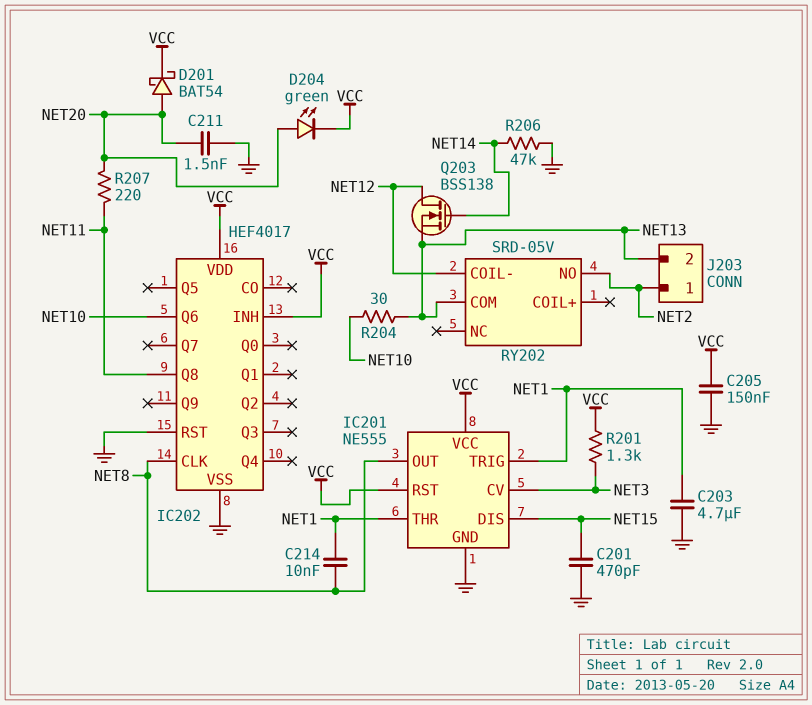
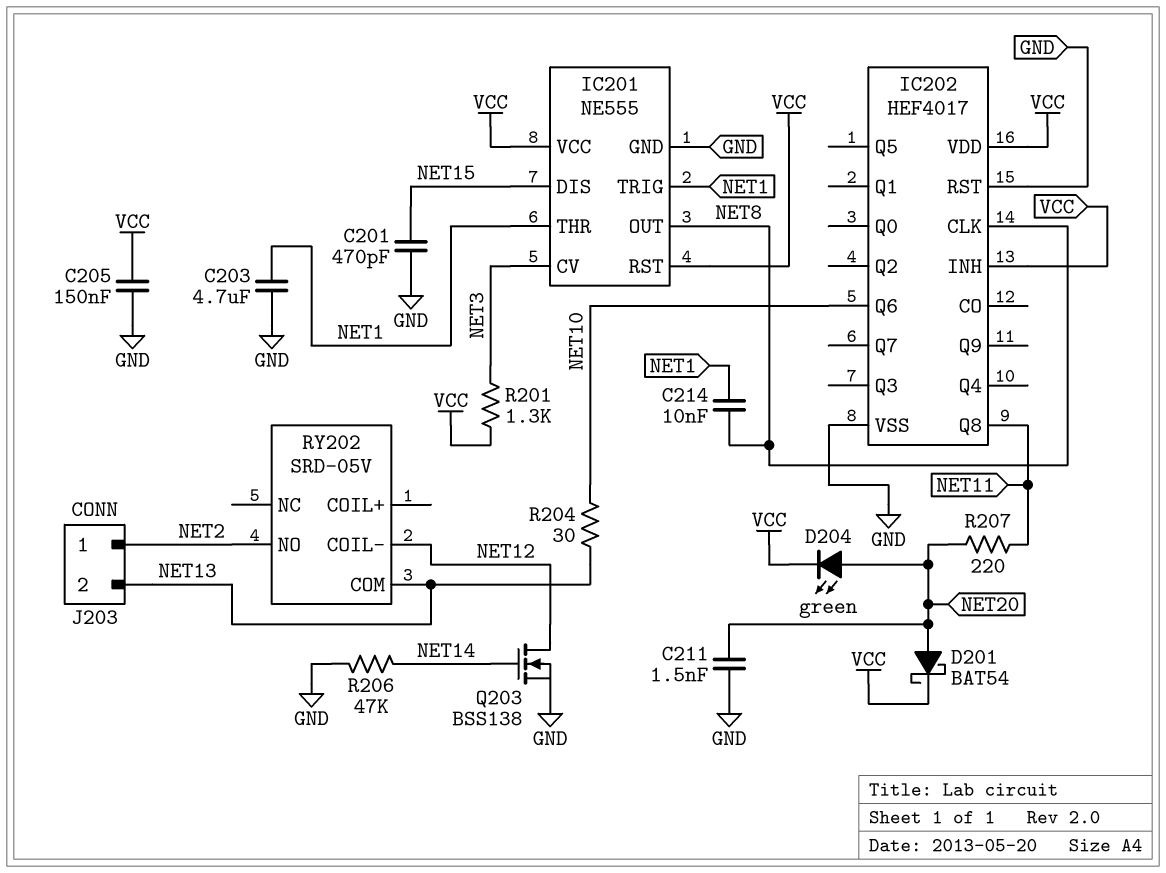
Q203: NMOS BSS138 (G NET14, D NET12, S NET13) -> NMOS BSS138 (G NET14, D NET12, S GND)

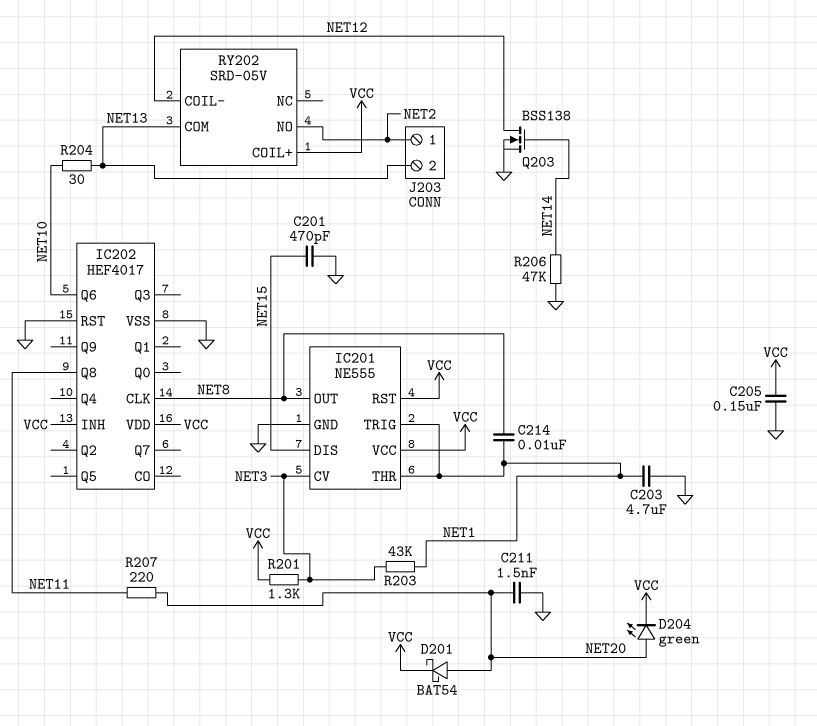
R203: none -> 43k (NET1, NET3)
RY202 pin COIL+: none -> VCC

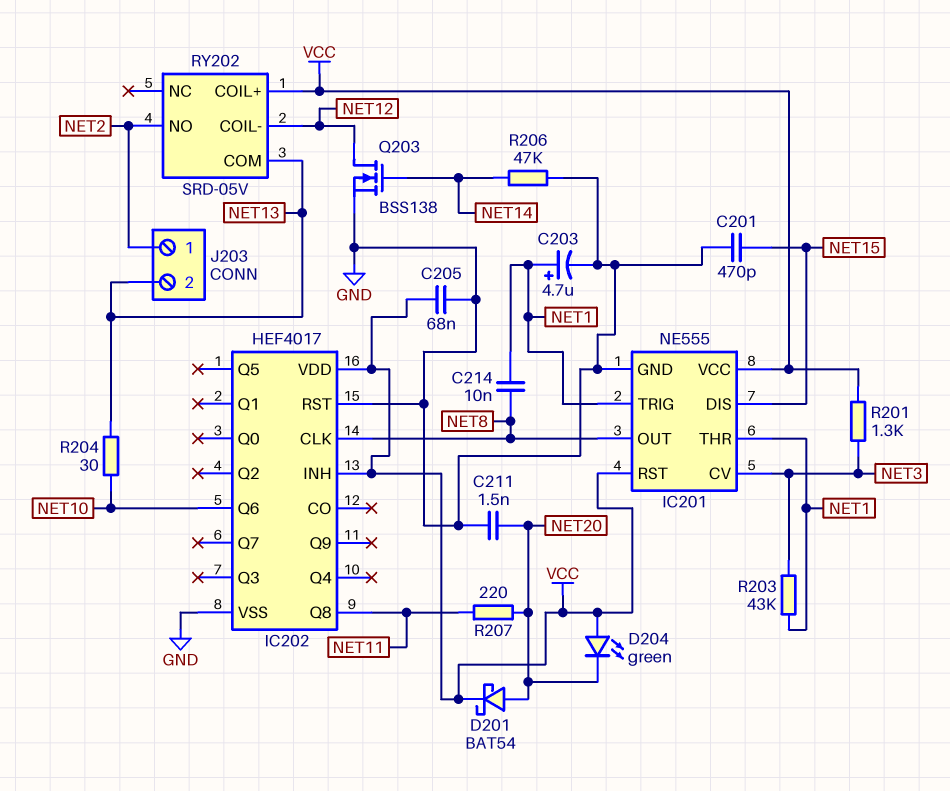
C203: 4.7uF (GND, NET1) -> 4.7uF (plus NET1, minus GND)
C205: 150nF (GND, VCC) -> 68nF (GND, VCC)
D204: LED green (A NET20, K VCC) -> LED green (A VCC, K NET20)

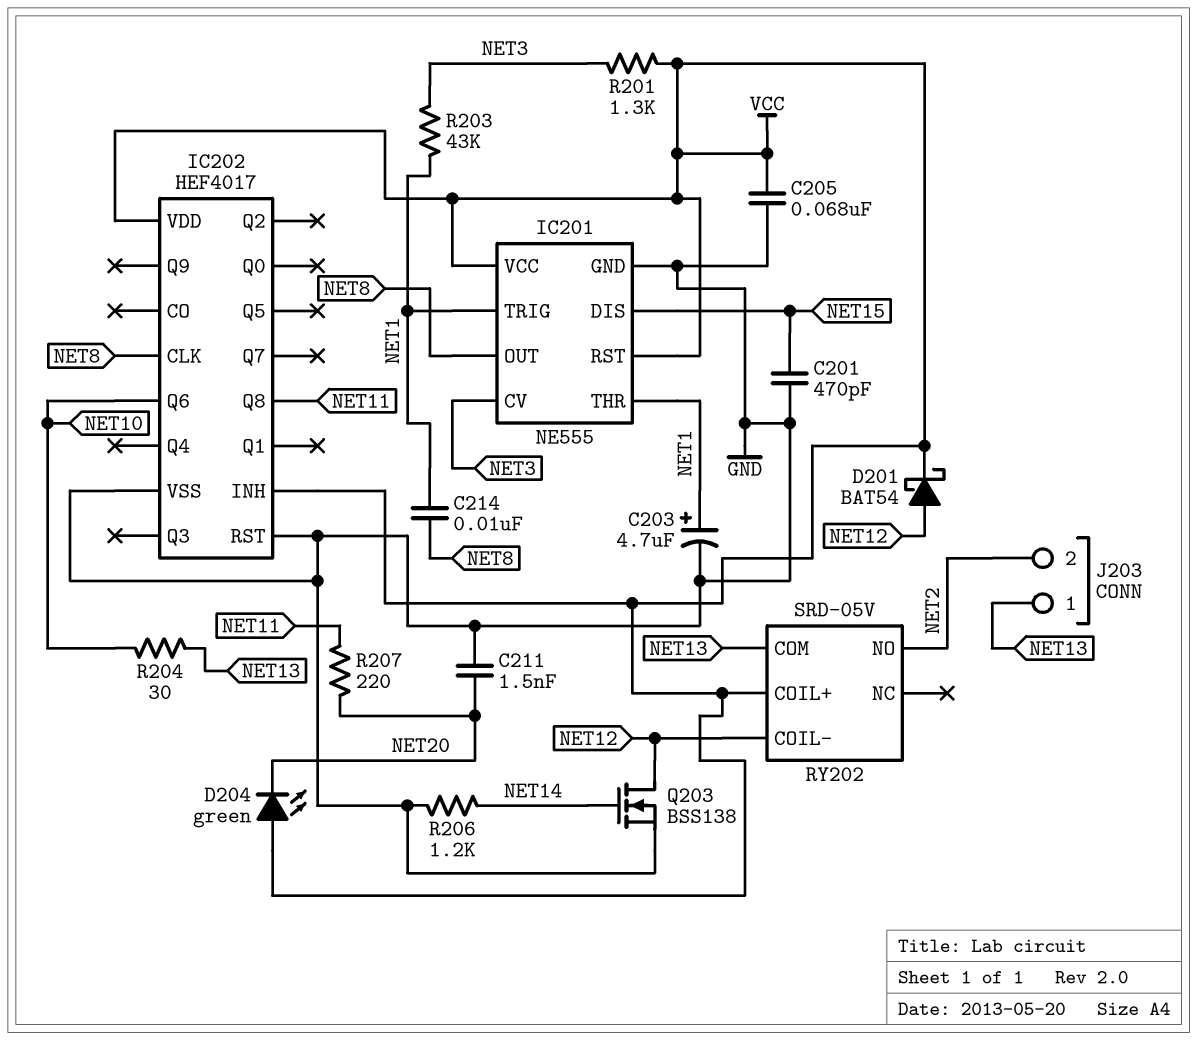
D201: schottky BAT54 (A NET20, K VCC) -> schottky BAT54 (A NET12, K VCC)
J203 pin 1: NET2 -> NET13
J203 pin 2: NET13 -> NET2
R206: 47k (GND, NET14) -> 1.2k (GND, NET14)

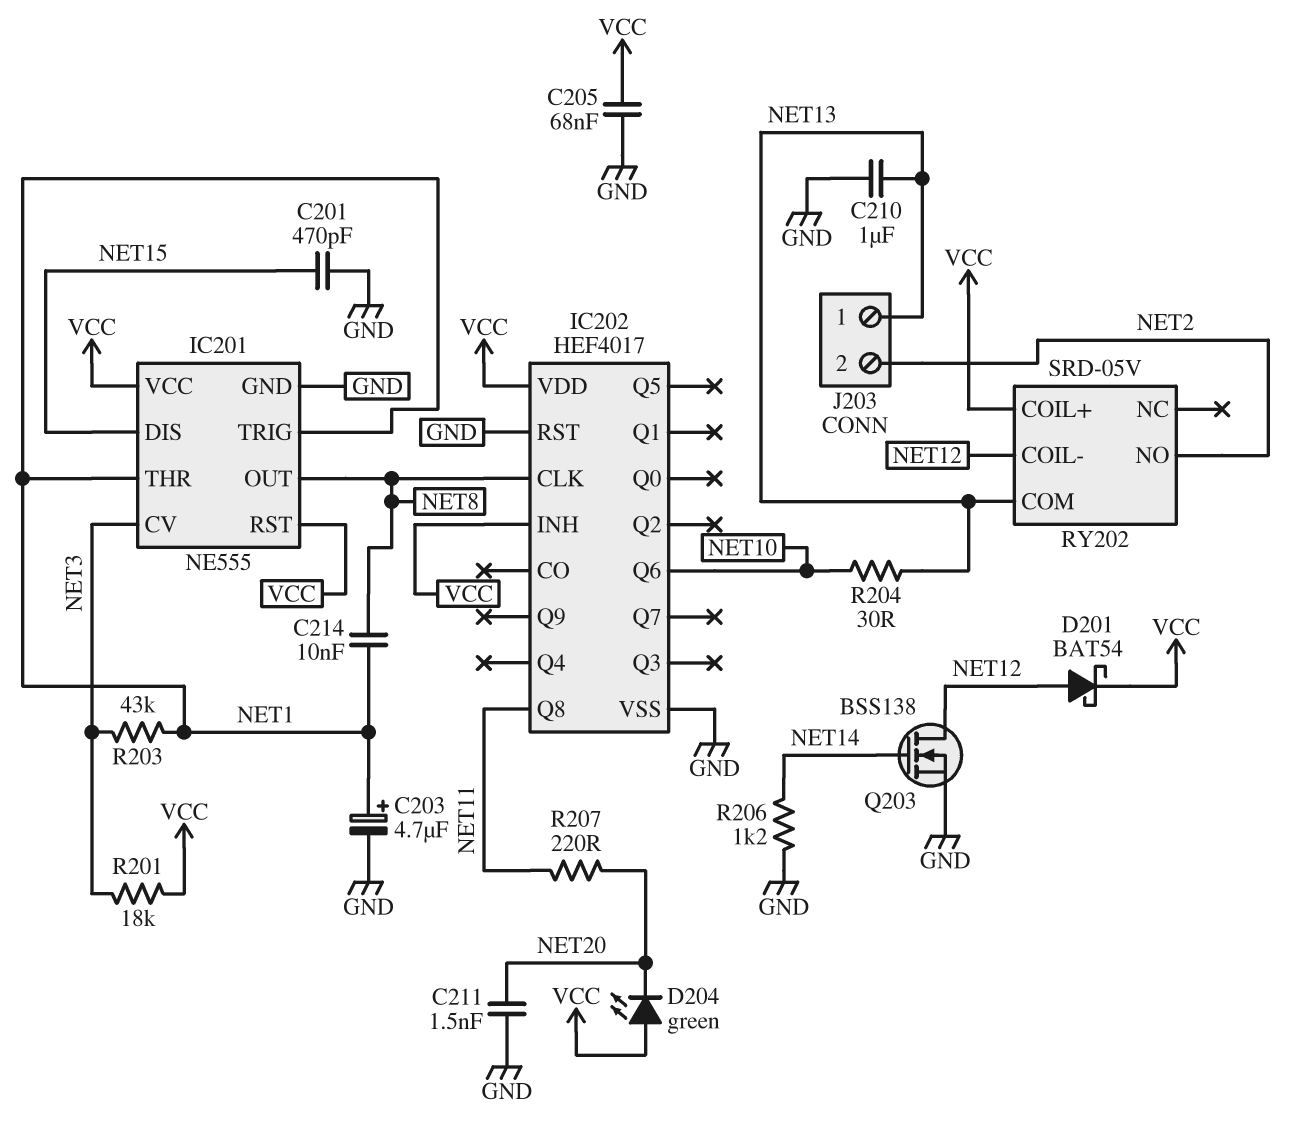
C210: none -> 1uF (GND, NET13)
R201: 1.3k (NET3, VCC) -> 18k (NET3, VCC)

